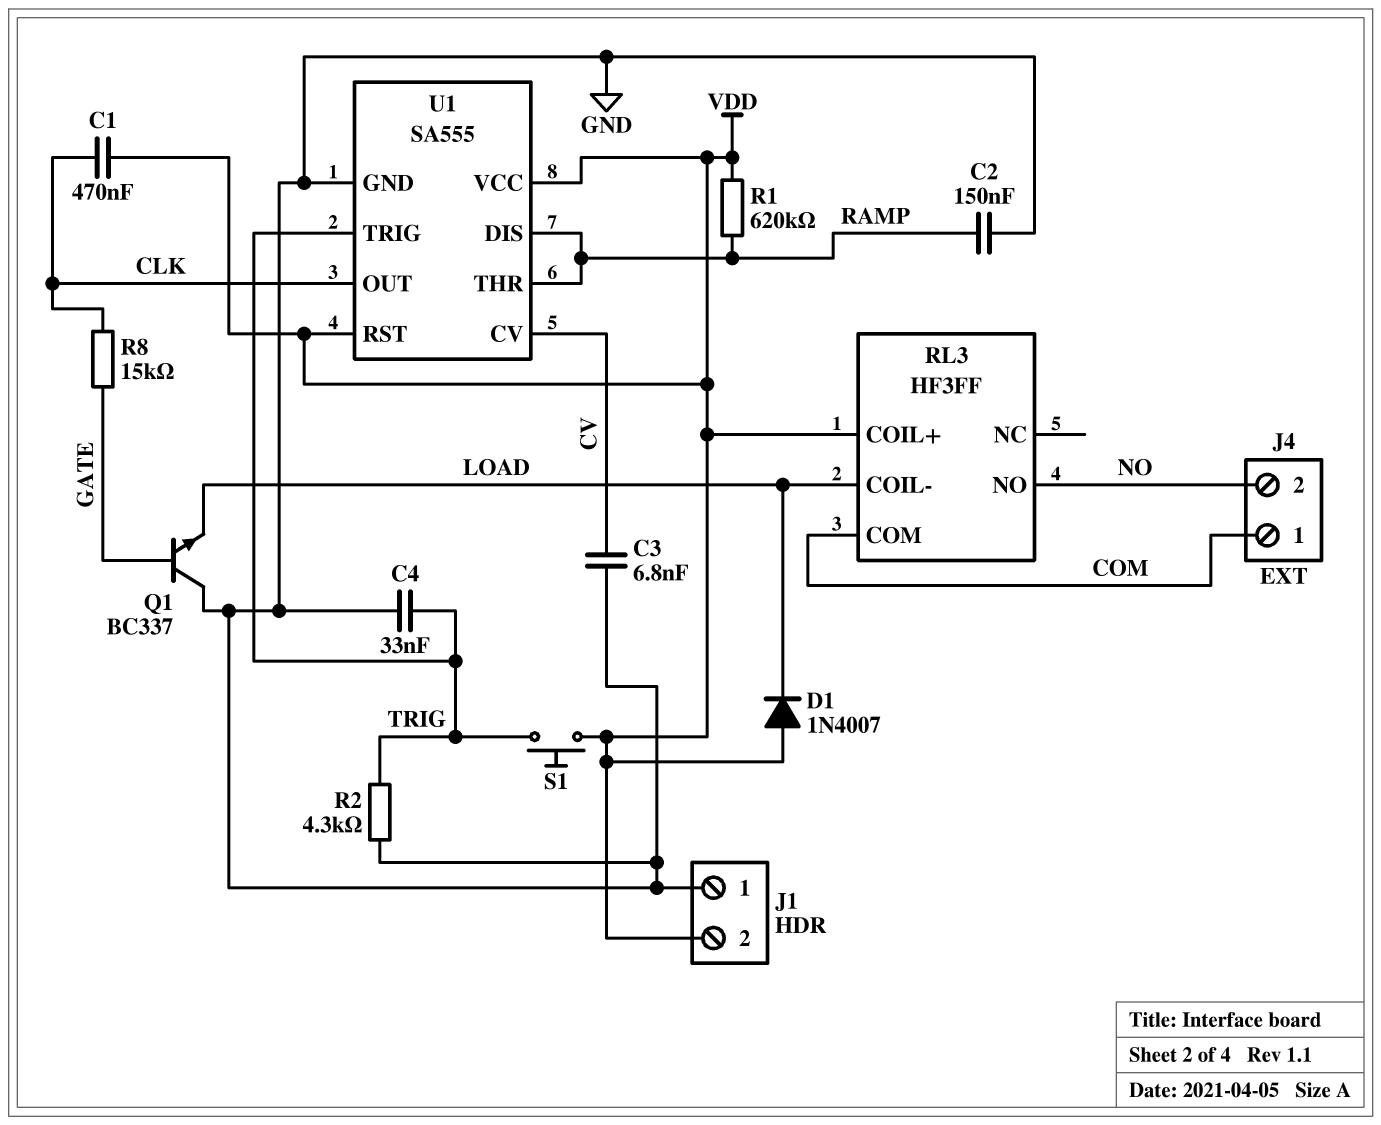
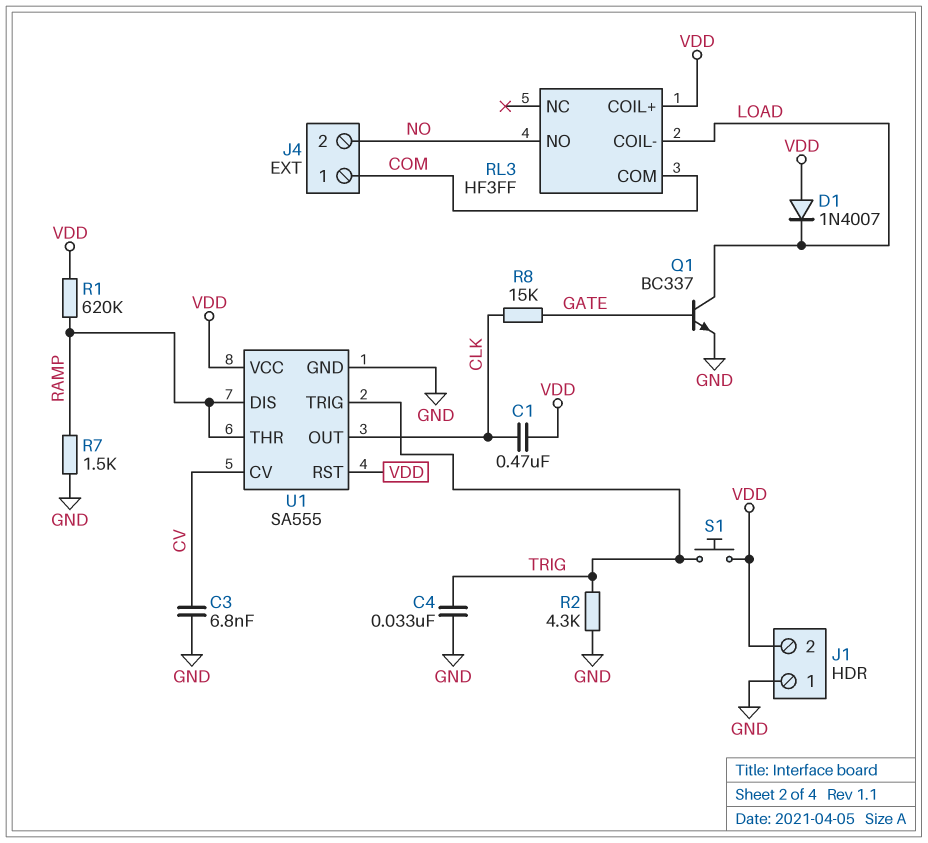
C2: 150nF (GND, RAMP) -> none
Q1: NPN BC337 (B GATE, C GND, E LOAD) -> NPN BC337 (B GATE, C LOAD, E GND)
R7: none -> 1.5k (GND, RAMP)

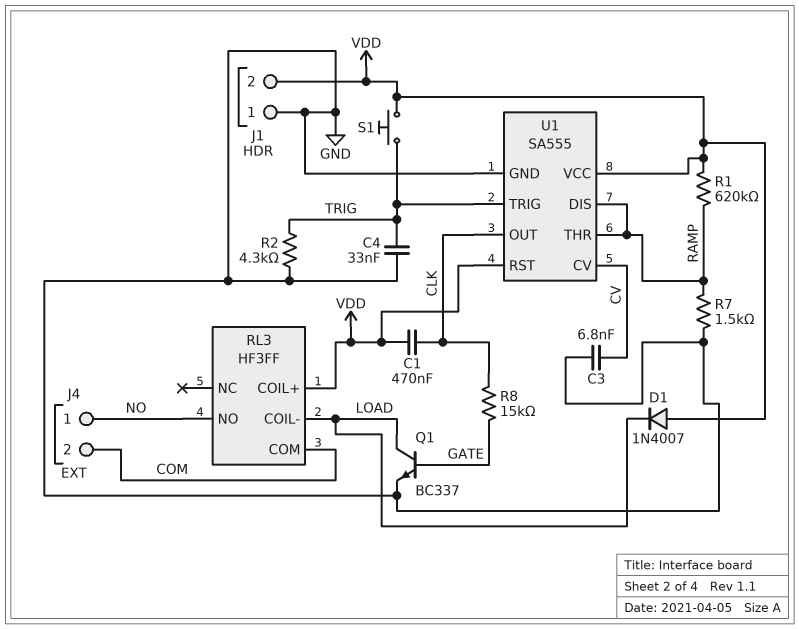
J4 pin 1: COM -> NO
J4 pin 2: NO -> COM

